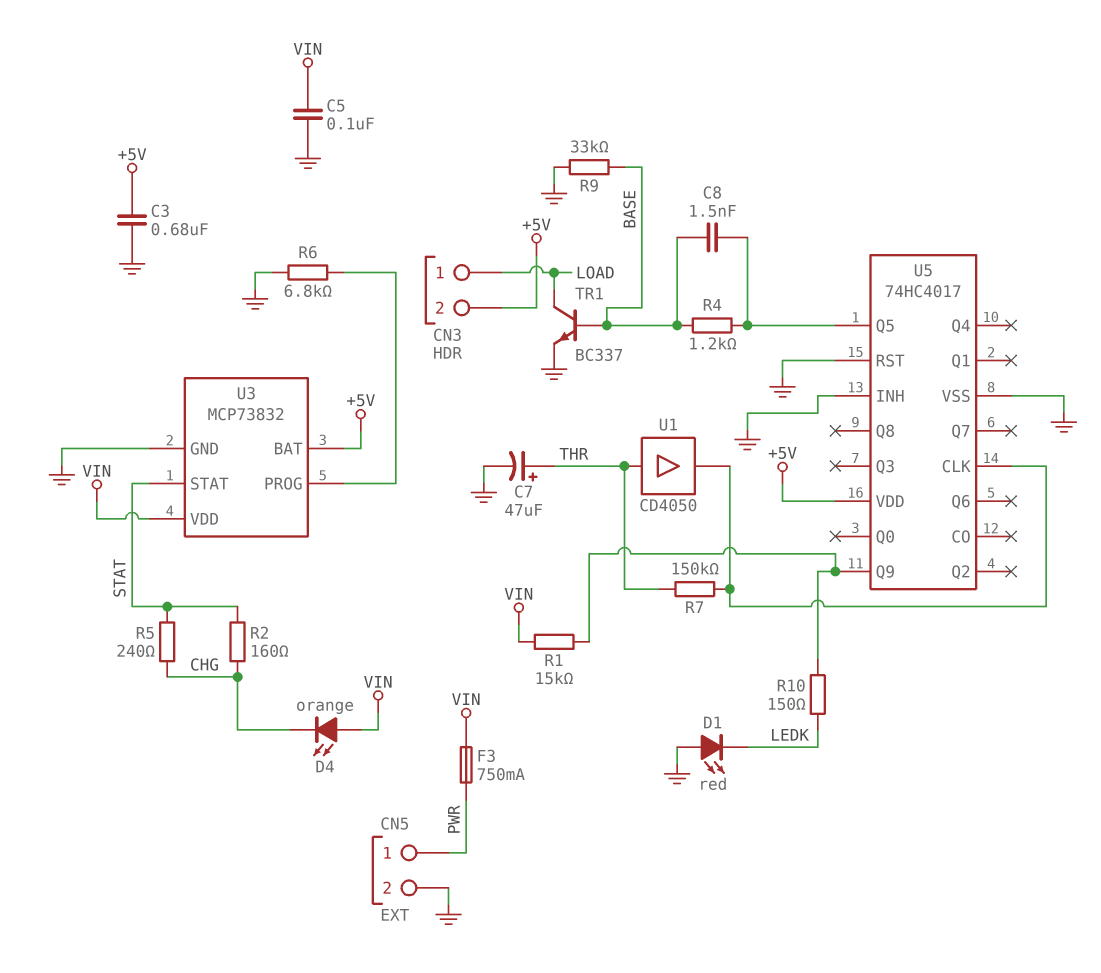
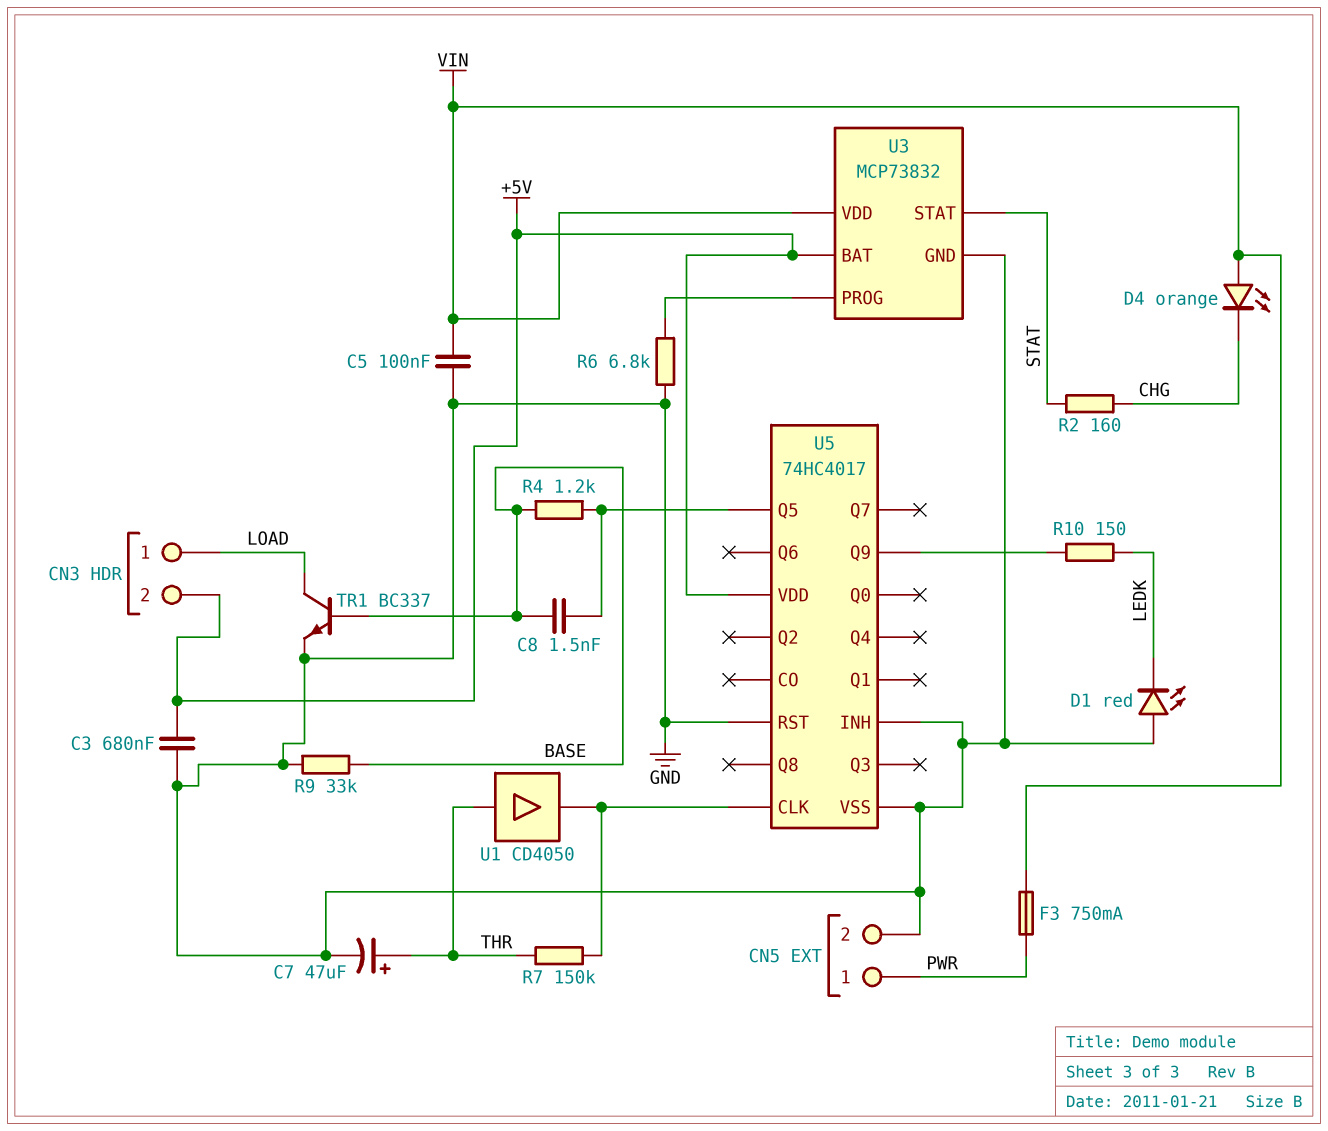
R1: 15k (U5/Q9, VIN) -> none
R5: 240 (CHG, STAT) -> none

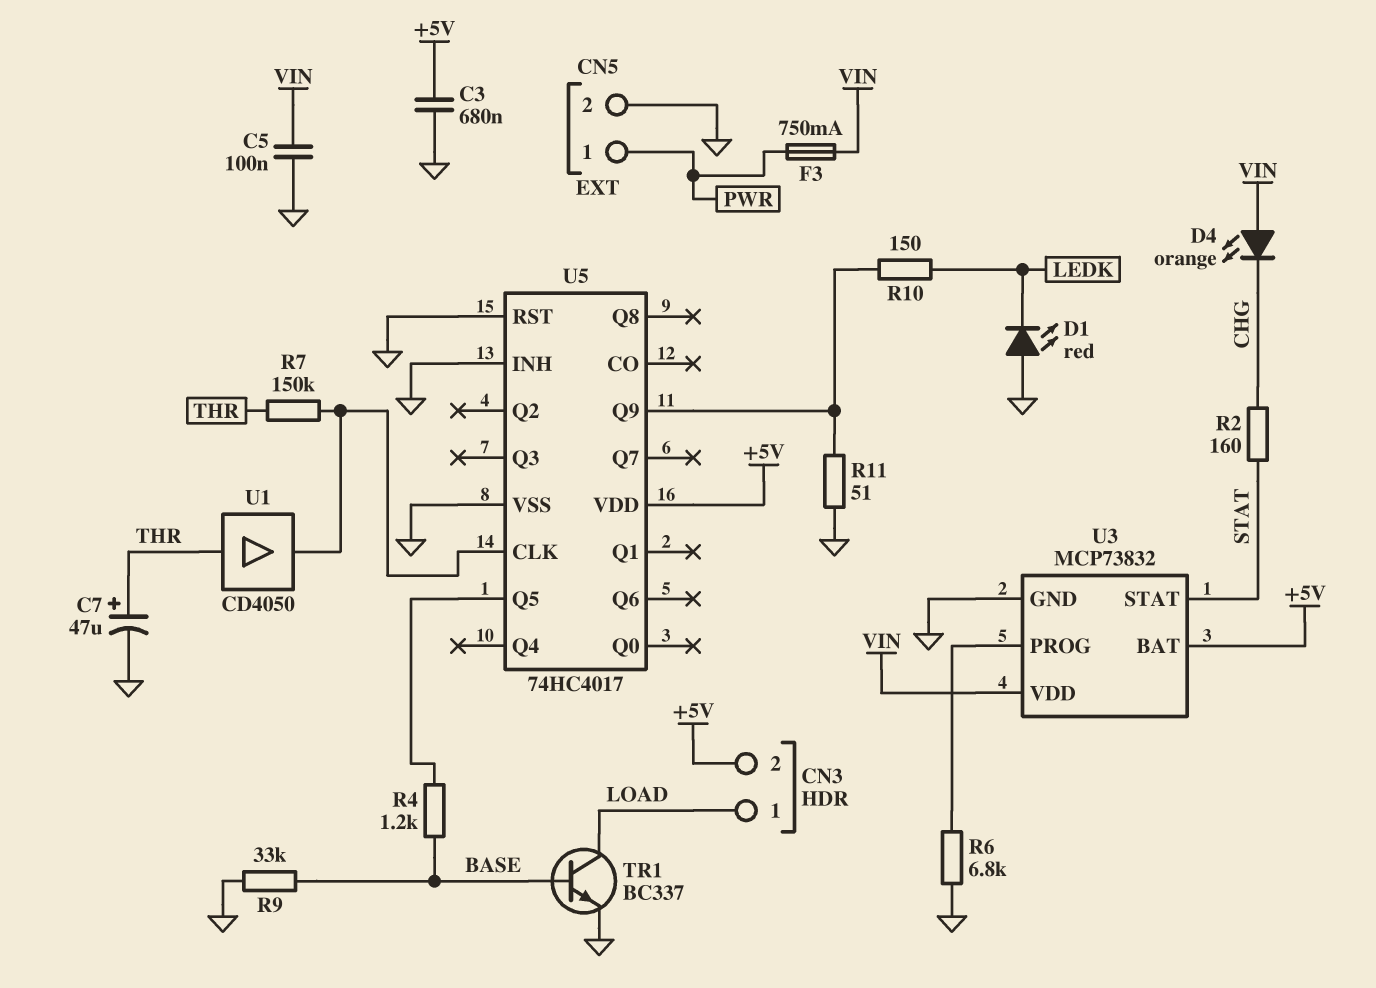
C8: 1.5nF (BASE, U5/Q5) -> none
R11: none -> 51 (GND, U5/Q9)

